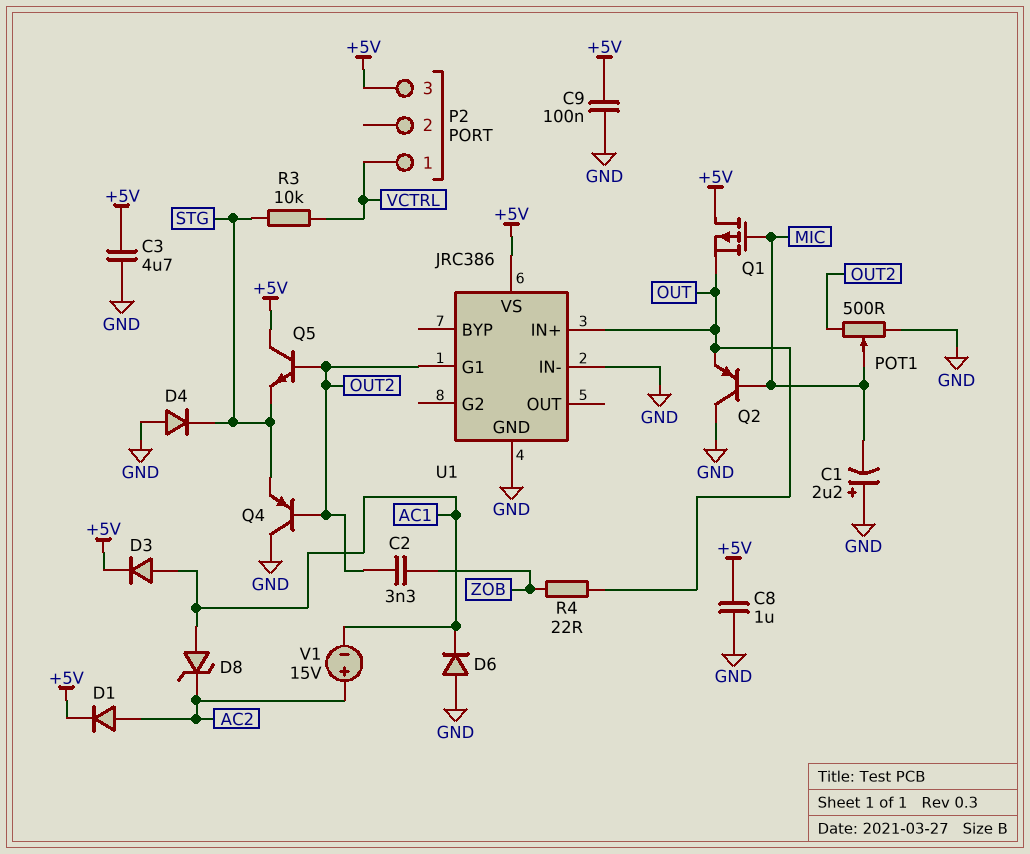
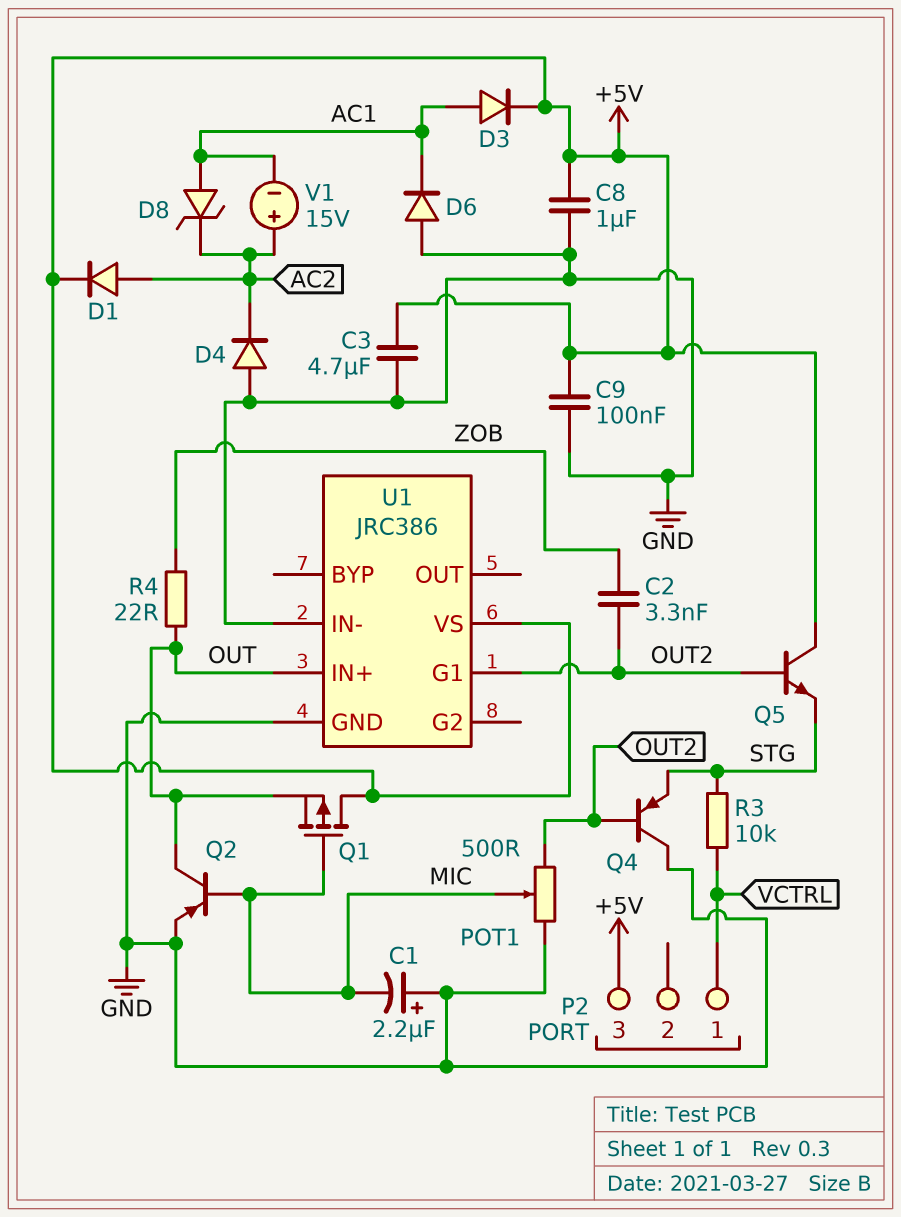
D4: diode (A GND, K STG) -> diode (A GND, K AC2)
Q2: PNP (B MIC, C GND, E OUT) -> PNP (B MIC, C OUT, E GND)

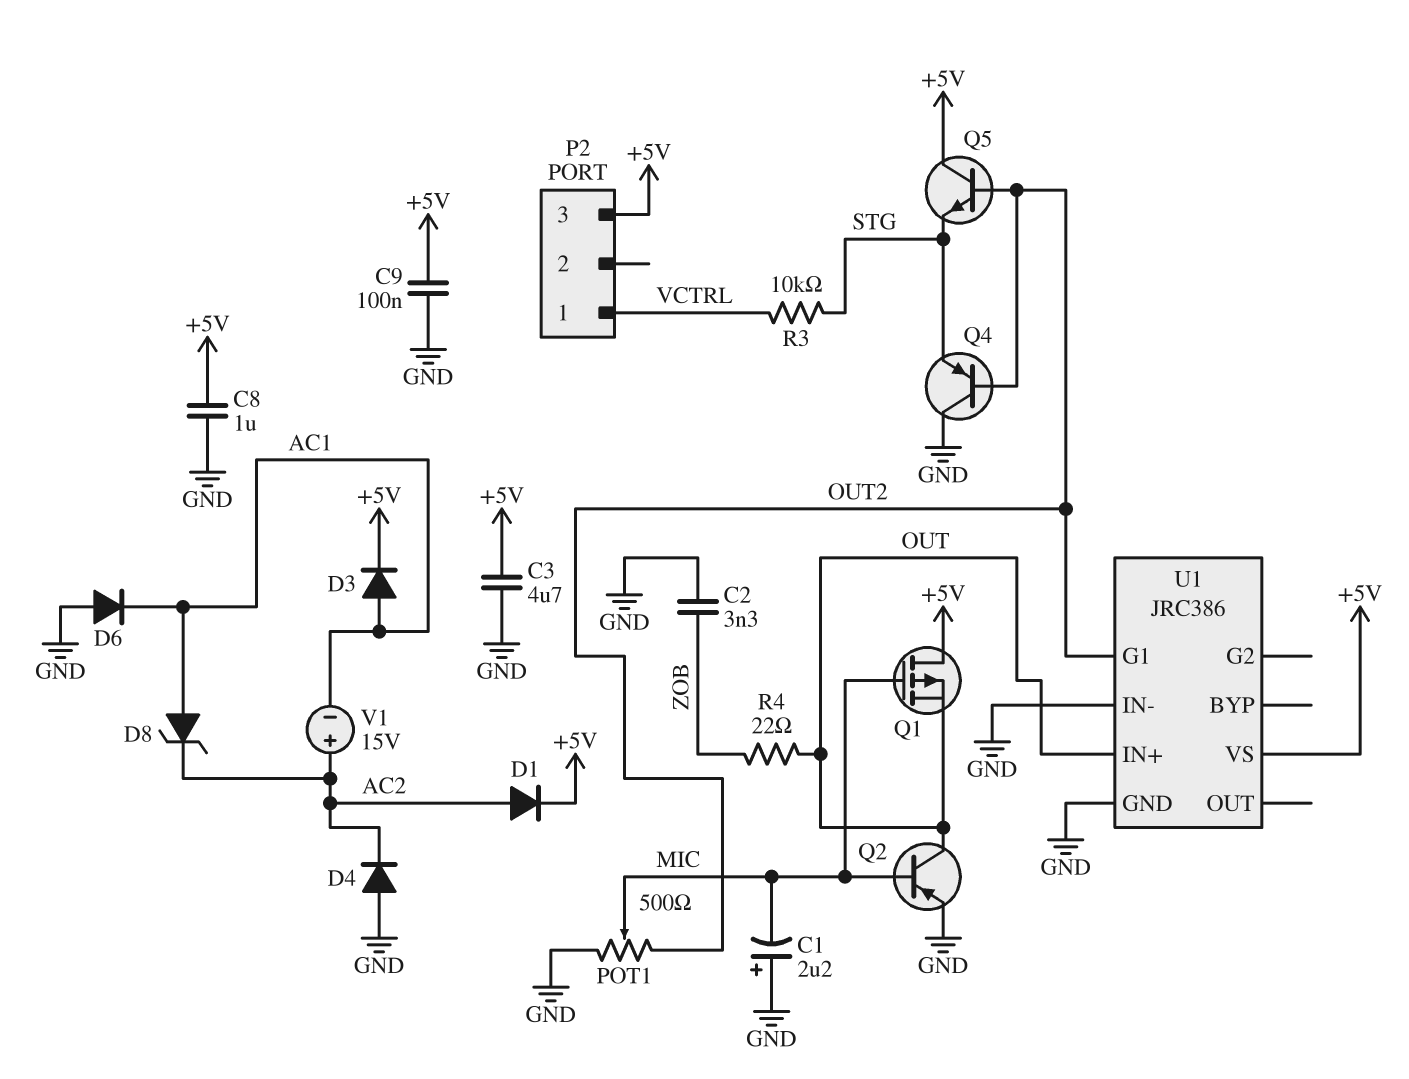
C2: 3.3nF (OUT2, ZOB) -> 3.3nF (GND, ZOB)

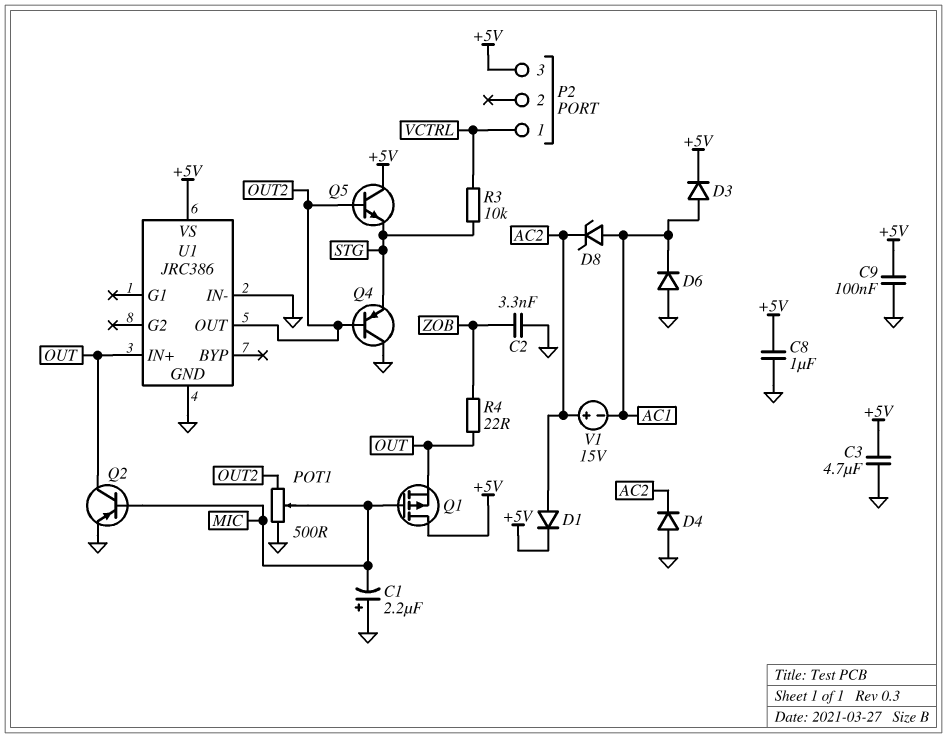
U1 pin G1: OUT2 -> none
U1 pin OUT: none -> OUT2

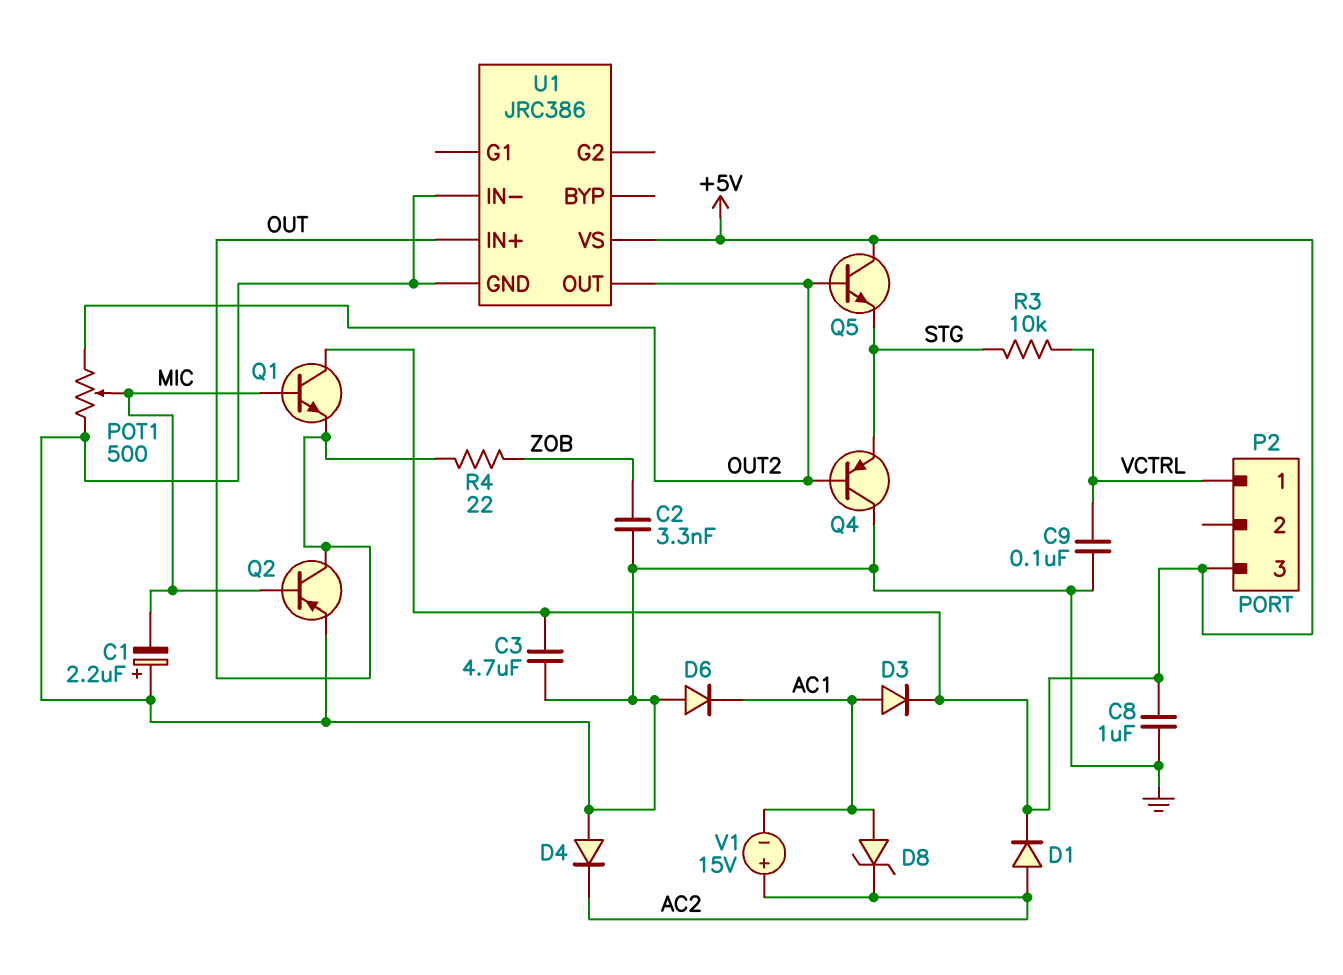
C9: 100nF (+5V, GND) -> 100nF (GND, VCTRL)
Q1: PMOS (G MIC, D +5V, S OUT) -> NPN (B MIC, C +5V, E OUT)

